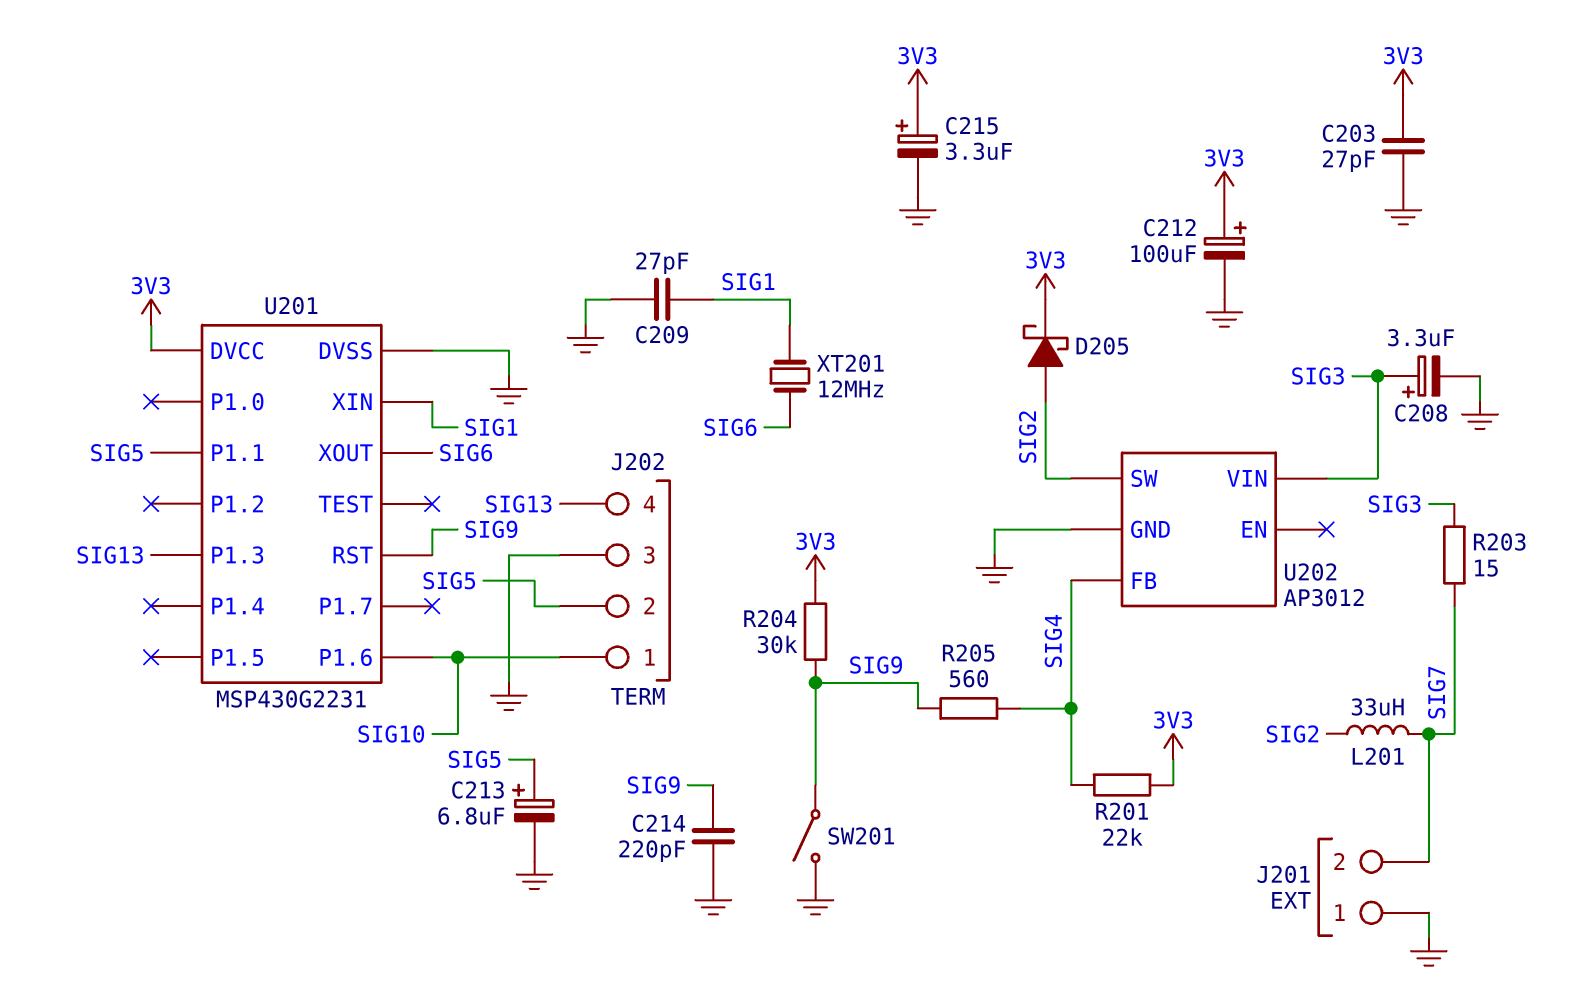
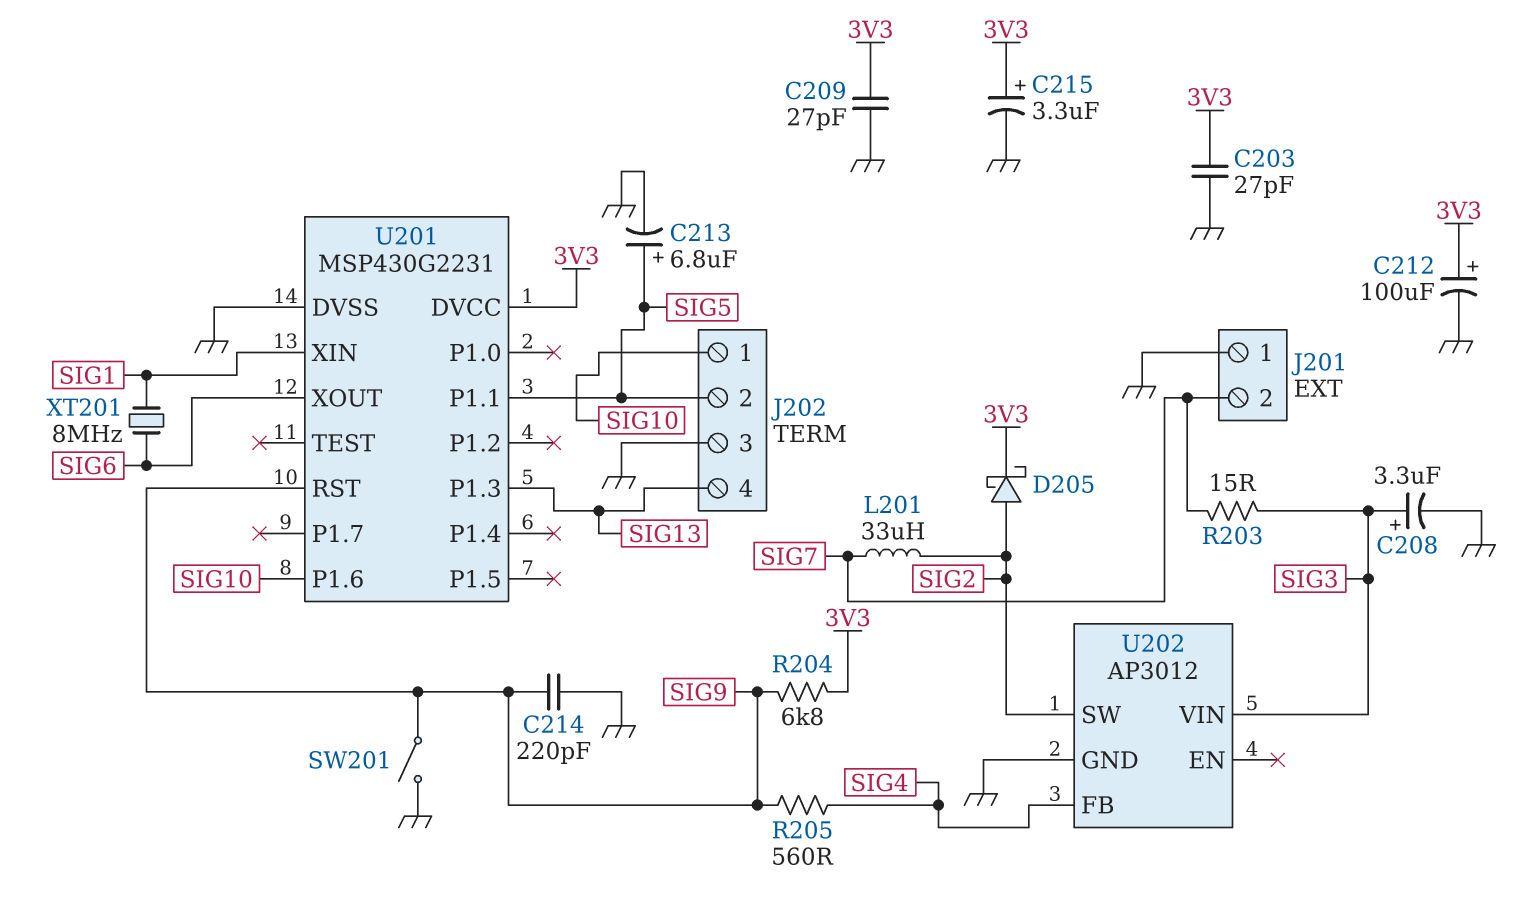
C209: 27pF (GND, SIG1) -> 27pF (3V3, GND)
R201: 22k (3V3, SIG4) -> none
R204: 30k (3V3, SIG9) -> 6.8k (3V3, SIG9)
XT201: 12MHz (SIG1, SIG6) -> 8MHz (SIG1, SIG6)

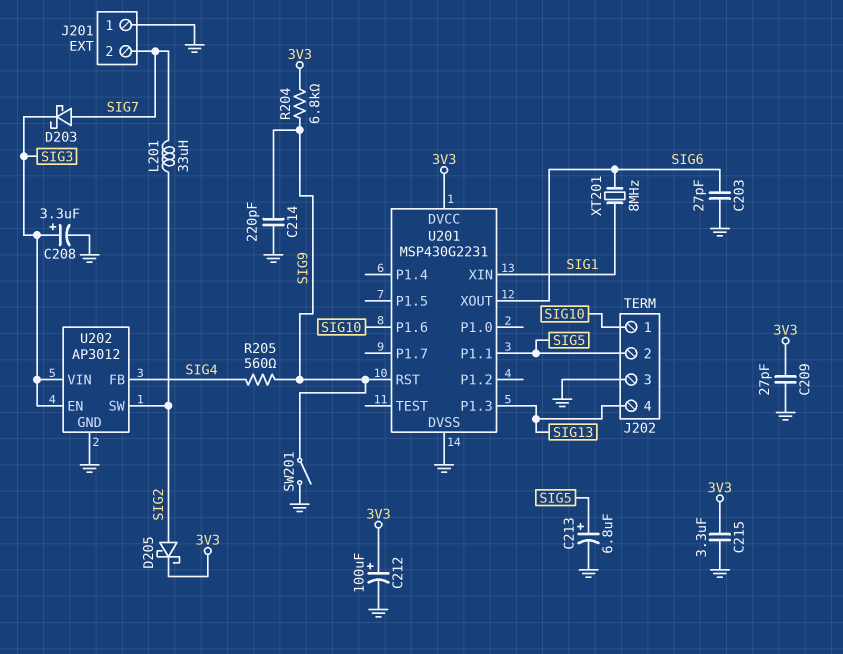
C203: 27pF (3V3, GND) -> 27pF (GND, SIG6)
C215: 3.3uF (plus 3V3, minus GND) -> 3.3uF (3V3, GND)
D203: none -> schottky (A SIG7, K SIG3)
R203: 15 (SIG3, SIG7) -> none
U202 pin EN: none -> SIG3

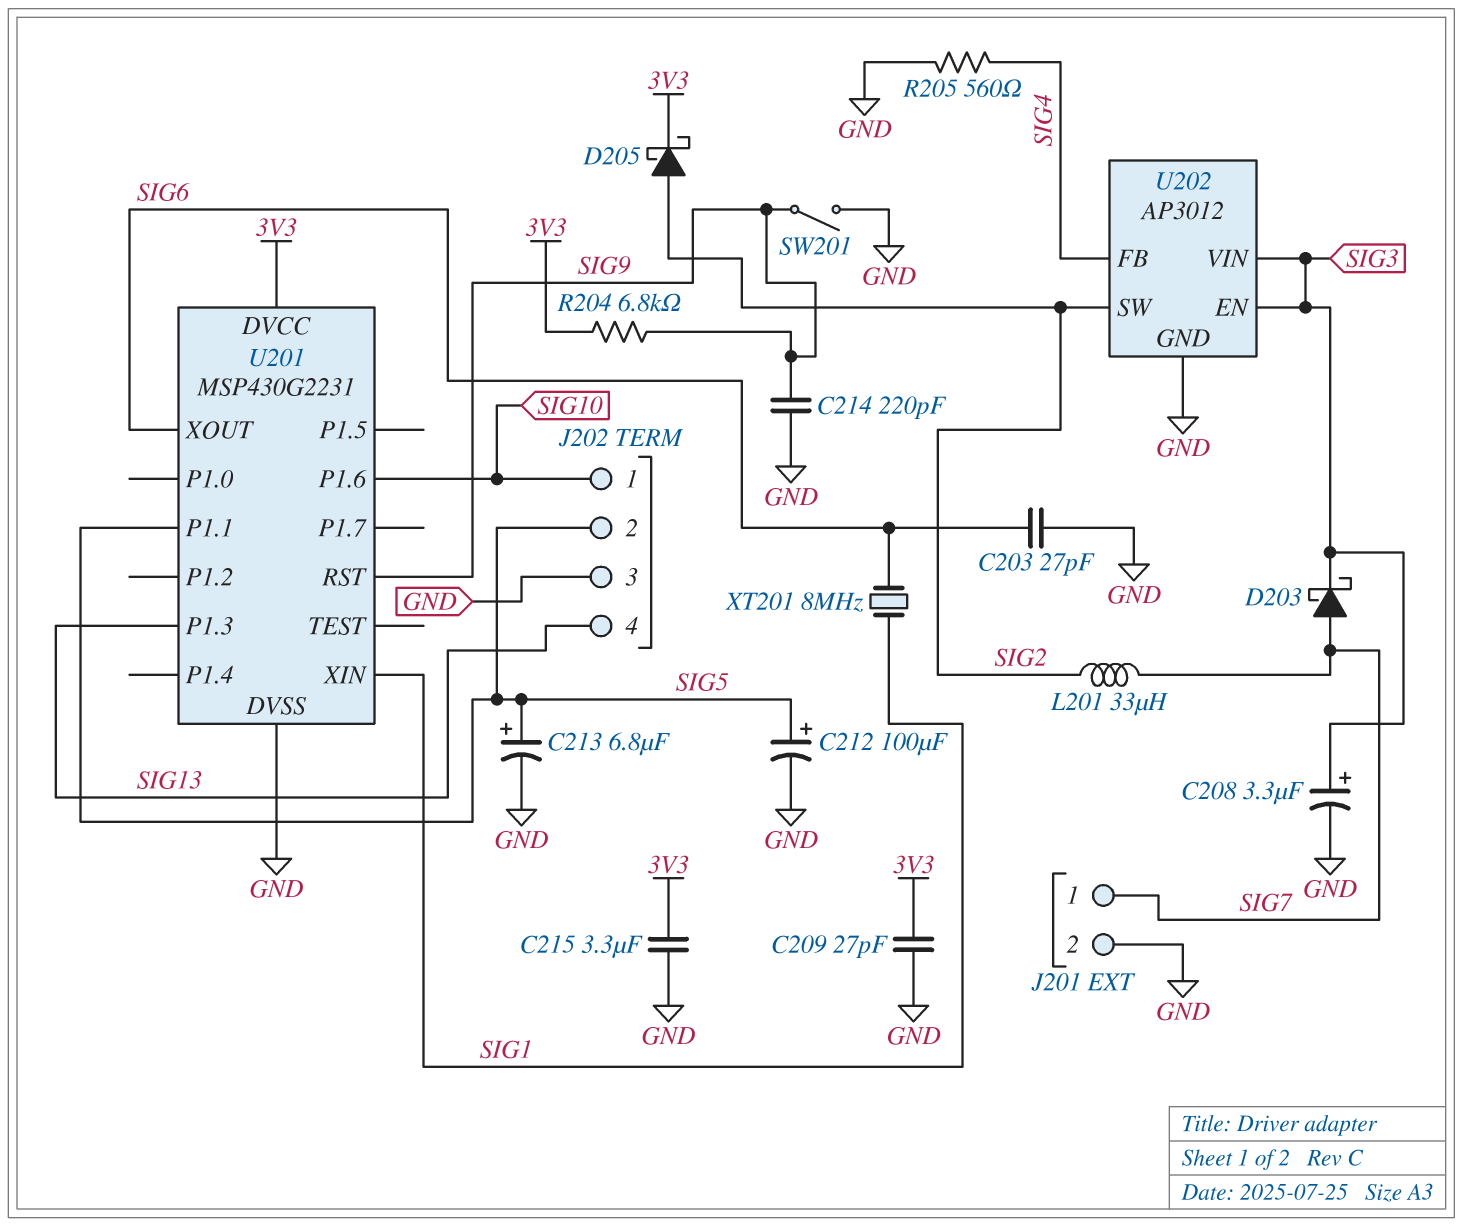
C212: 100uF (plus 3V3, minus GND) -> 100uF (plus SIG5, minus GND)
J201 pin 1: GND -> SIG7
J201 pin 2: SIG7 -> GND
R205: 560 (SIG4, SIG9) -> 560 (GND, SIG4)

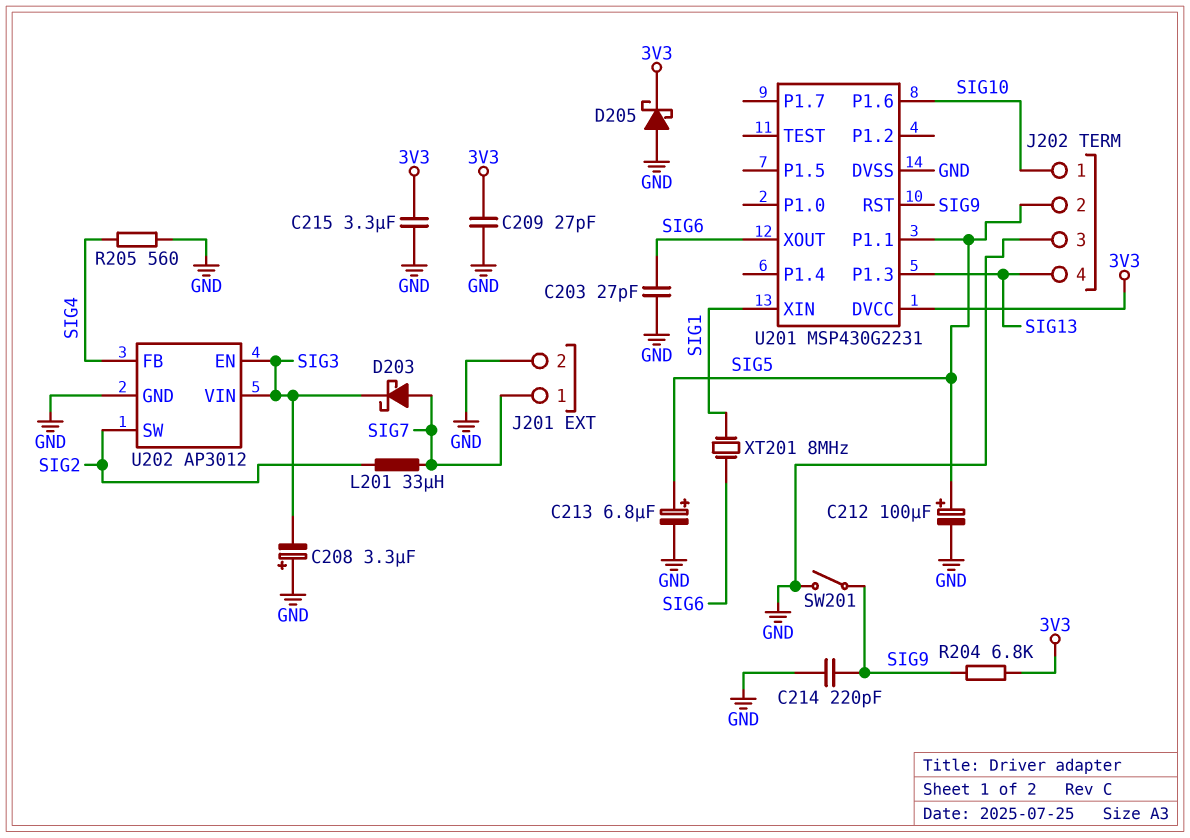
C208: 3.3uF (plus SIG3, minus GND) -> 3.3uF (plus GND, minus SIG3)
D205: schottky (A SIG2, K 3V3) -> schottky (A GND, K 3V3)

